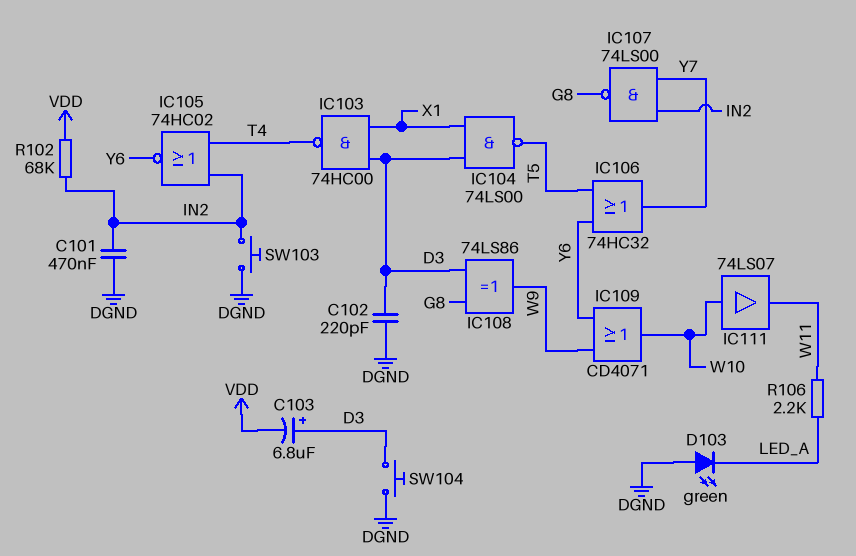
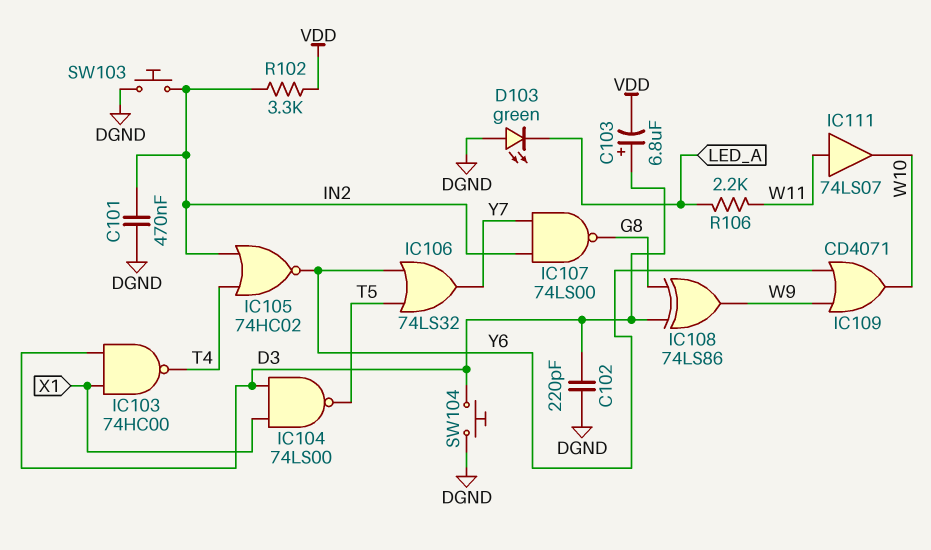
IC106: OR 74HC32 (in T5, in Y6, out Y7) -> OR 74LS32 (in T5, in Y6, out Y7)
IC111: buffer 74LS07 (in W10, out W11) -> buffer 74LS07 (in W11, out W10)
R102: 68k (IN2, VDD) -> 3.3k (IN2, VDD)

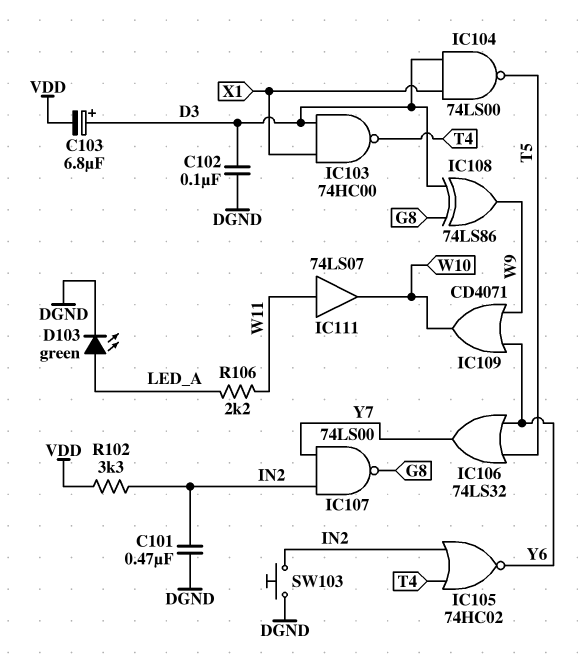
C102: 220pF (D3, DGND) -> 100nF (D3, DGND)
D103: LED green (A DGND, K LED_A) -> LED green (A LED_A, K DGND)
SW104: button (D3, DGND) -> none

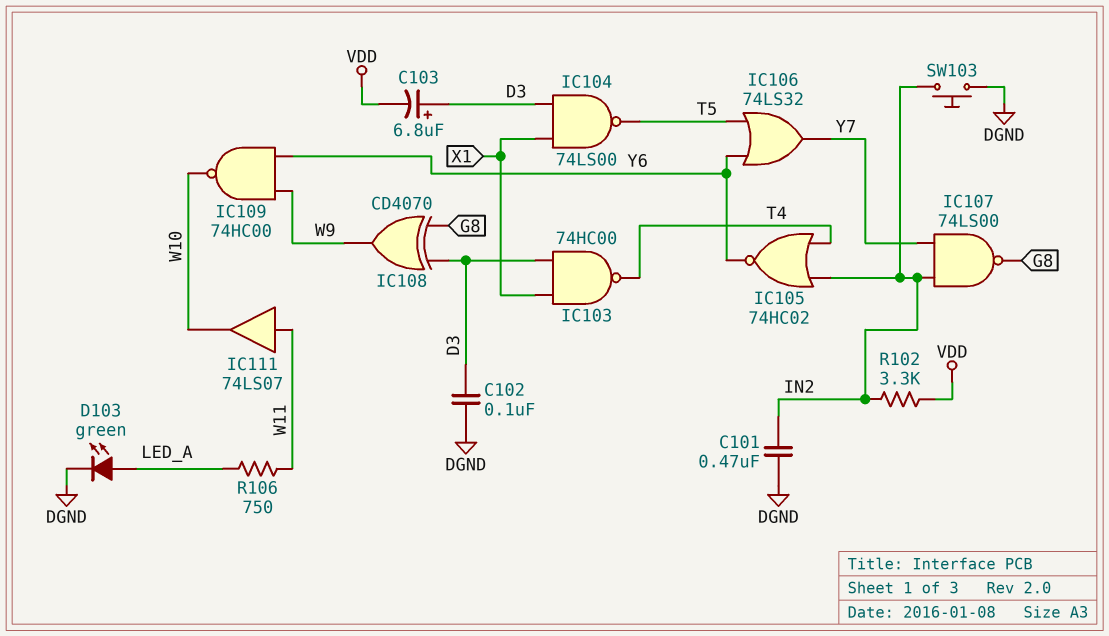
IC108: XOR 74LS86 (in D3, in G8, out W9) -> XOR CD4070 (in D3, in G8, out W9)
IC109: OR CD4071 (in W9, in Y6, out W10) -> NAND 74HC00 (in W9, in Y6, out W10)
R106: 2.2k (LED_A, W11) -> 750 (LED_A, W11)

